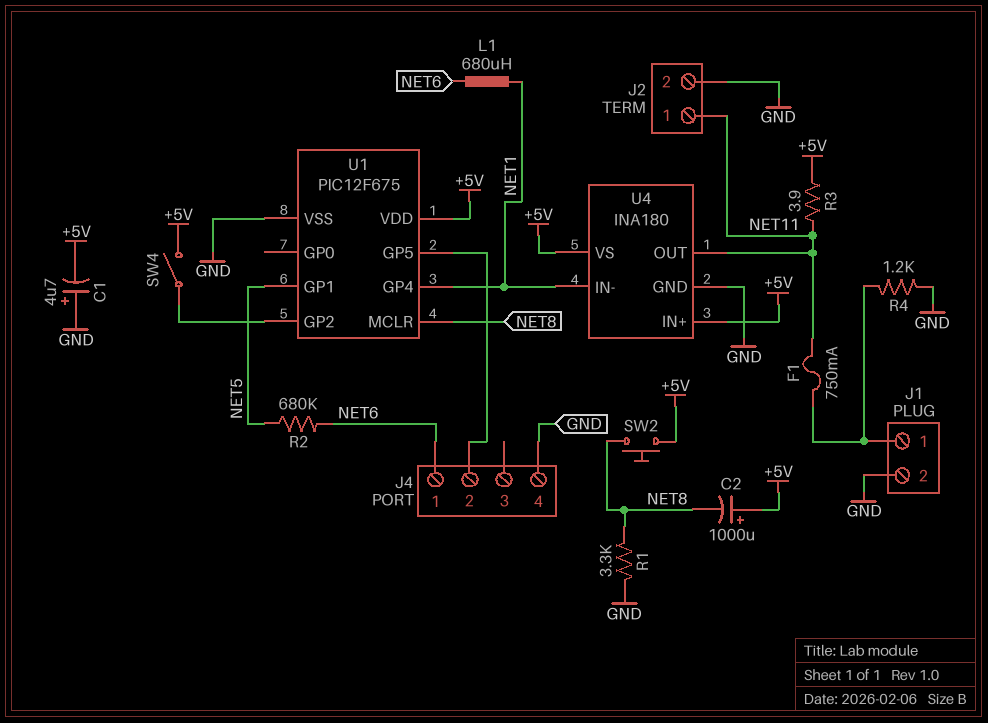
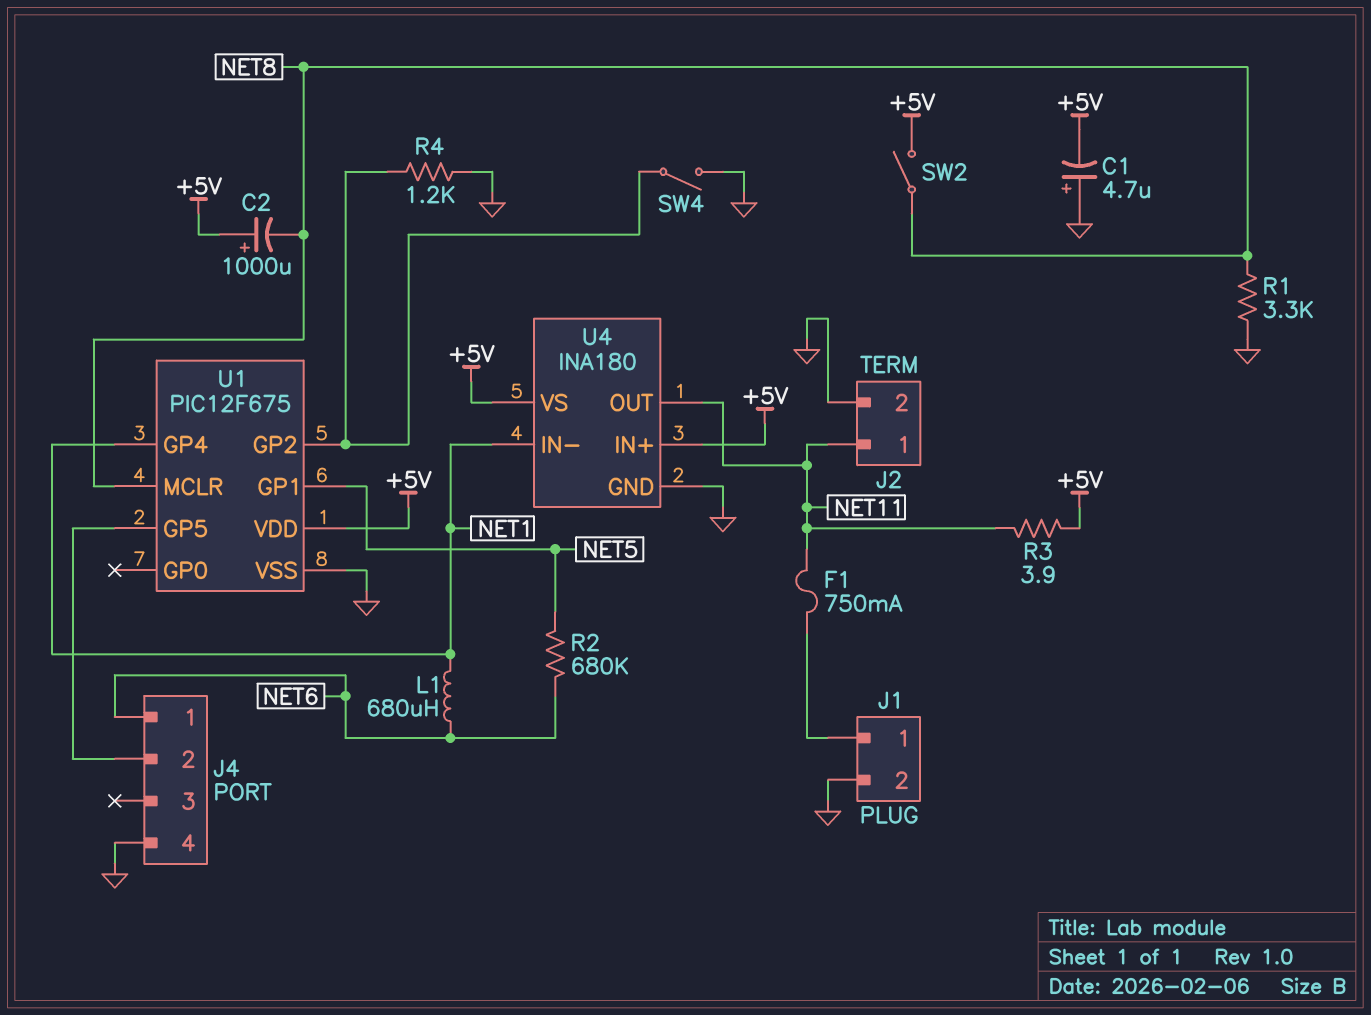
R4: 1.2k (GND, J1/1) -> 1.2k (GND, U1/GP2)
SW2: button (+5V, NET8) -> switch (+5V, NET8)
SW4: switch (+5V, U1/GP2) -> switch (GND, U1/GP2)

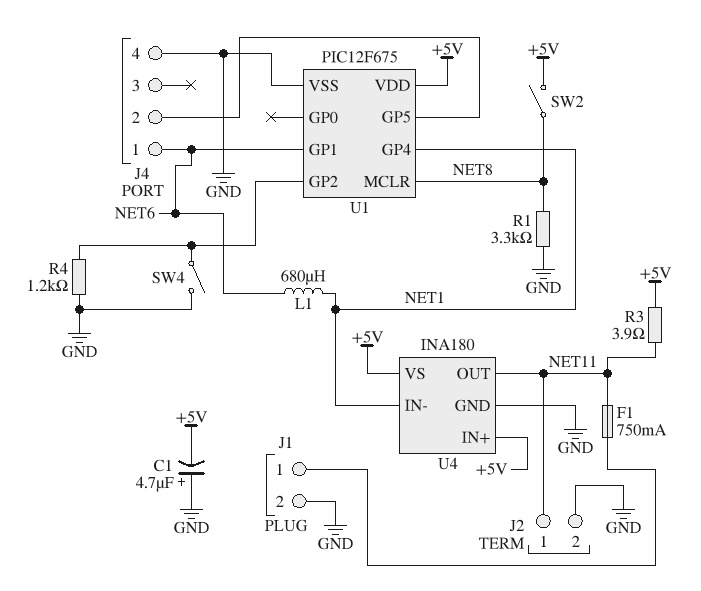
C2: 1000uF (plus +5V, minus NET8) -> none
R2: 680k (NET5, NET6) -> none
U1 pin GP1: NET5 -> NET6

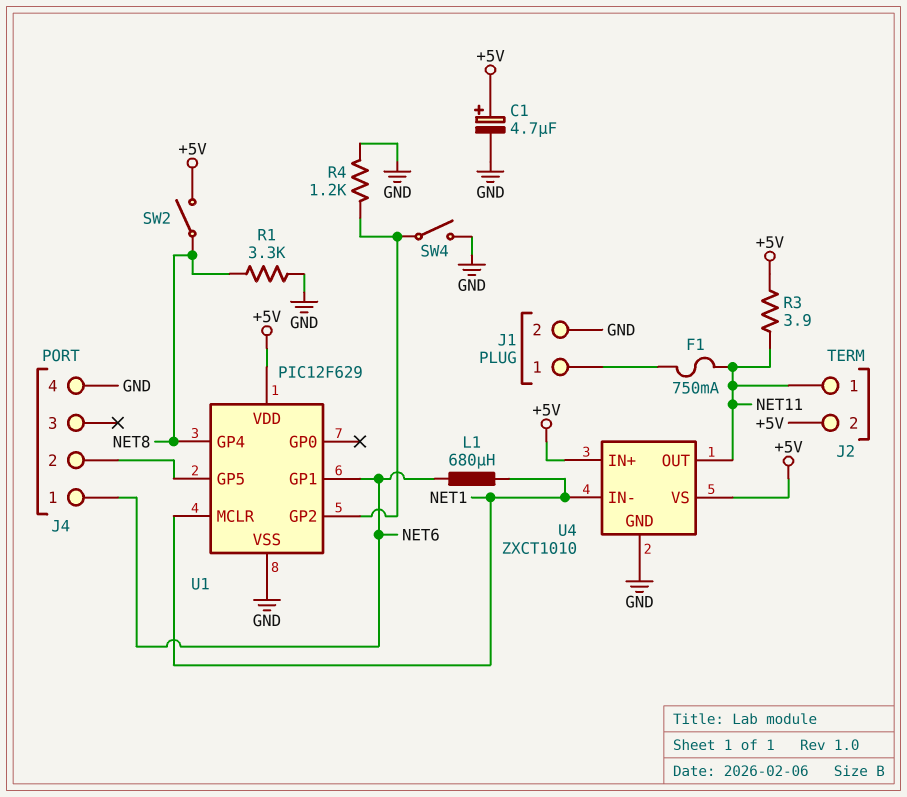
C1: 4.7uF (plus GND, minus +5V) -> 4.7uF (plus +5V, minus GND)
J2 pin 2: GND -> +5V
U1: PIC12F675 -> PIC12F629
U1 pin GP4: NET1 -> NET8
U1 pin MCLR: NET8 -> NET1
U4: INA180 -> ZXCT1010

